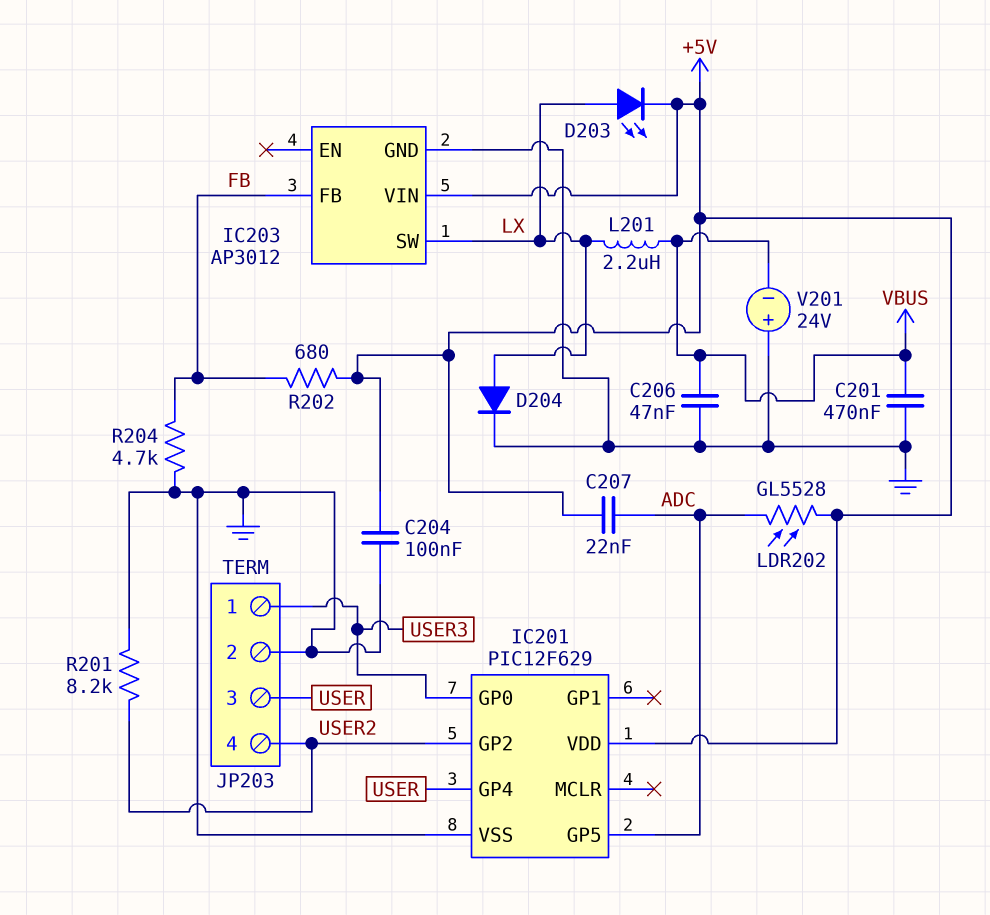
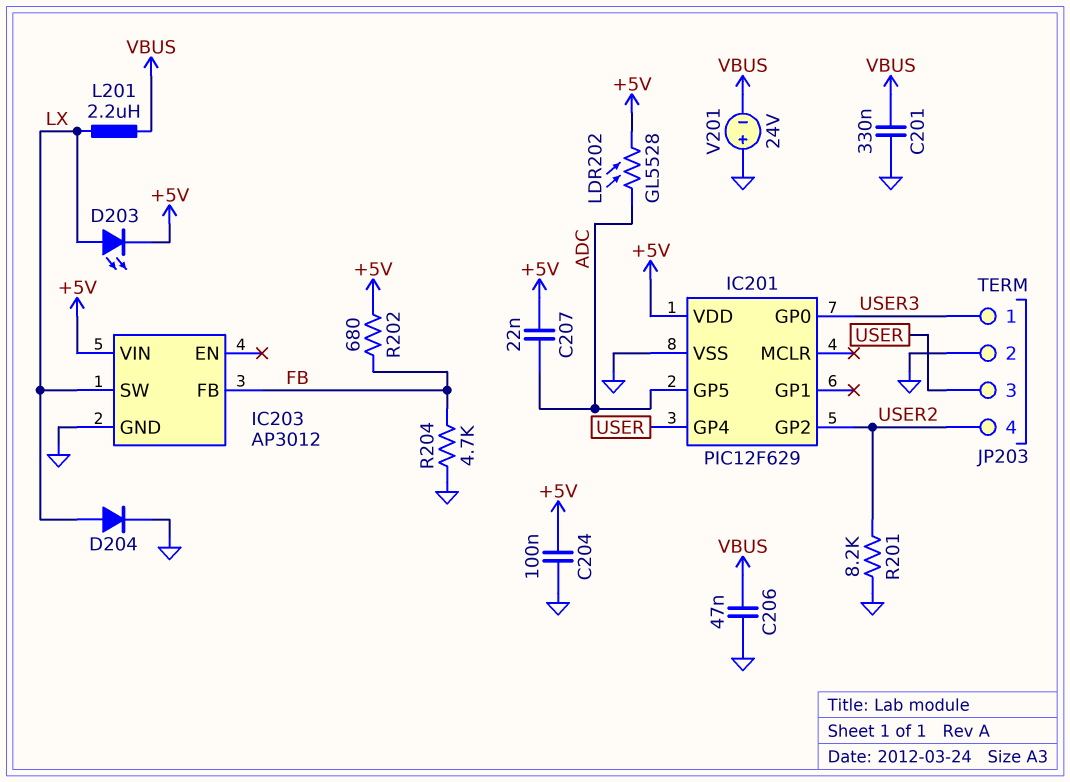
C201: 470nF (GND, VBUS) -> 330nF (GND, VBUS)

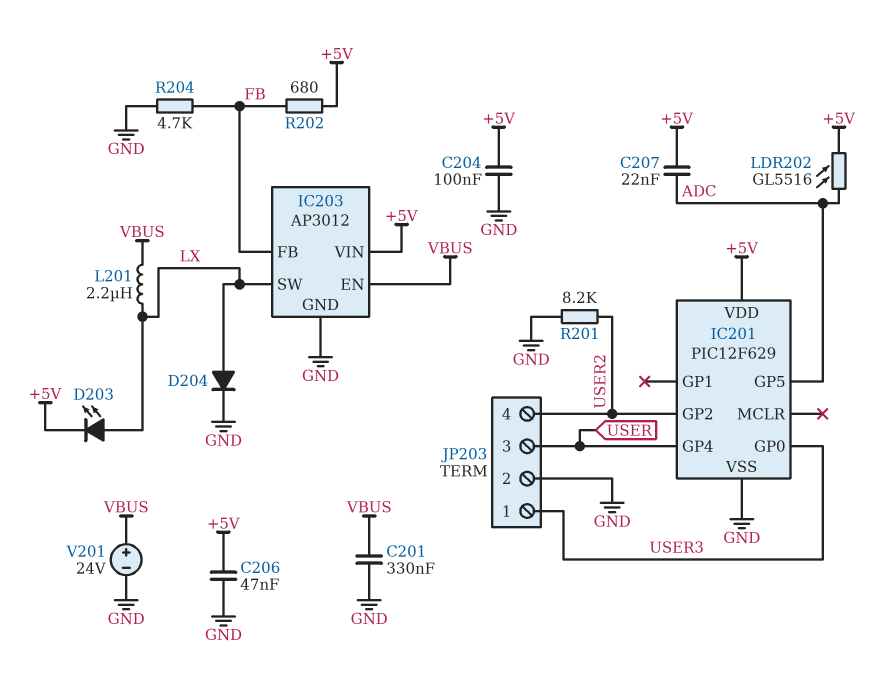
C206: 47nF (GND, VBUS) -> 47nF (+5V, GND)
IC203 pin EN: none -> VBUS
LDR202: GL5528 (+5V, ADC) -> GL5516 (+5V, ADC)
V201: 24V (plus GND, minus VBUS) -> 24V (plus VBUS, minus GND)

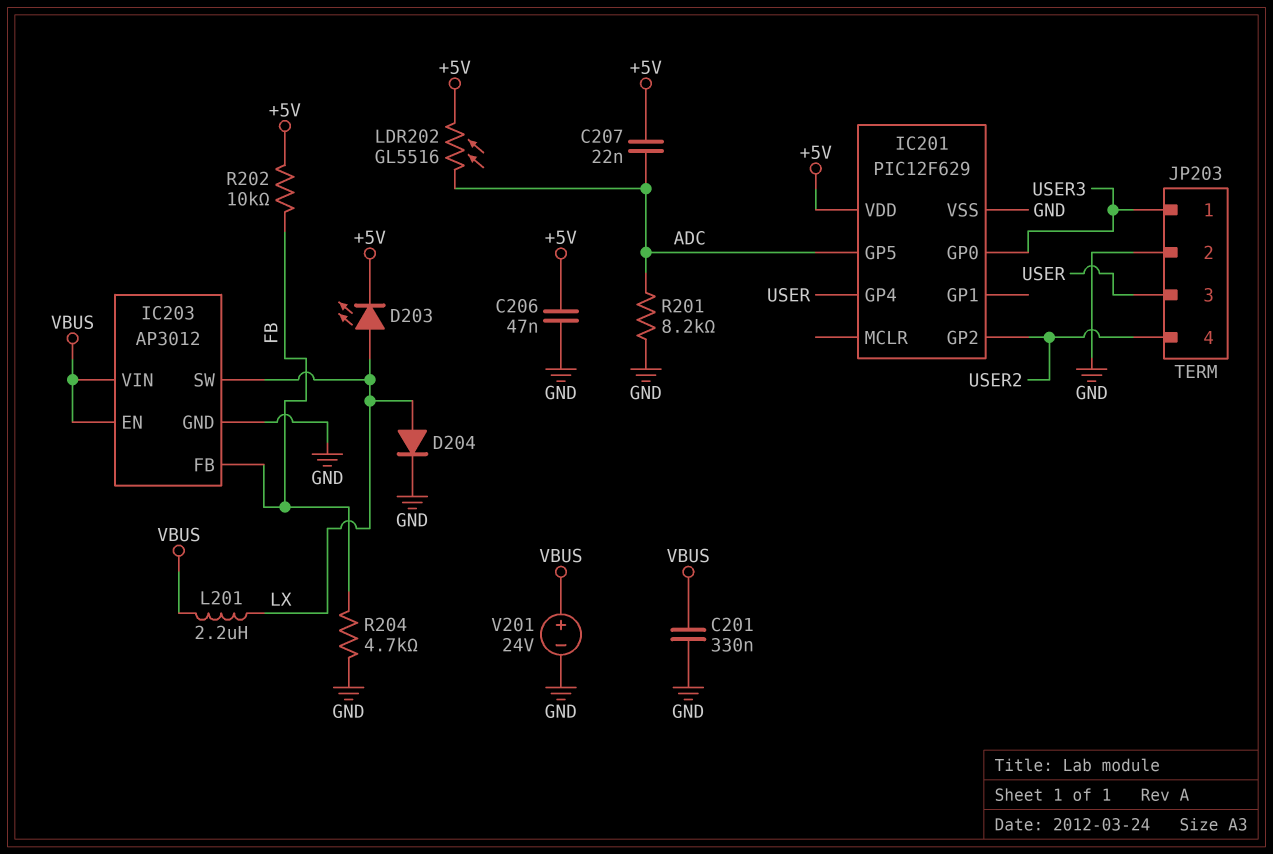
C204: 100nF (+5V, GND) -> none
IC203 pin VIN: +5V -> VBUS
R201: 8.2k (GND, USER2) -> 8.2k (ADC, GND)
R202: 680 (+5V, FB) -> 10k (+5V, FB)

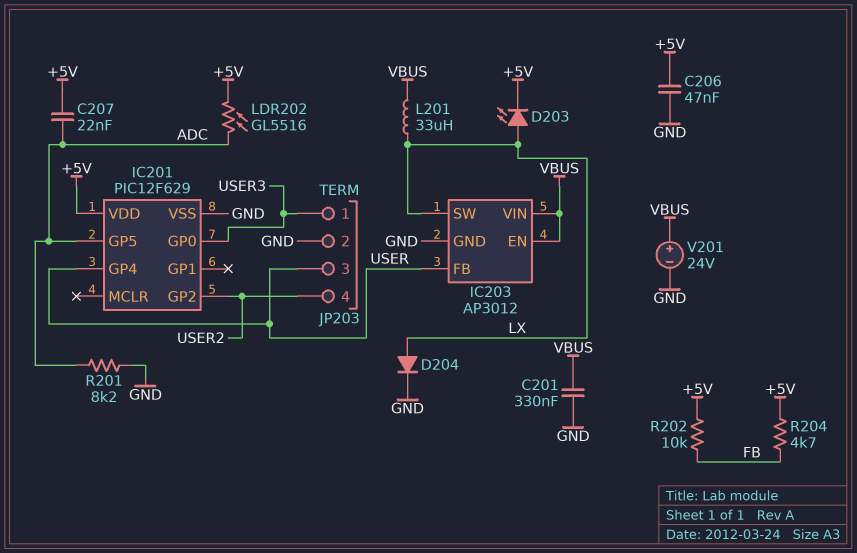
IC203 pin FB: FB -> USER
L201: 2.2uH (LX, VBUS) -> 33uH (LX, VBUS)
R204: 4.7k (FB, GND) -> 4.7k (+5V, FB)

